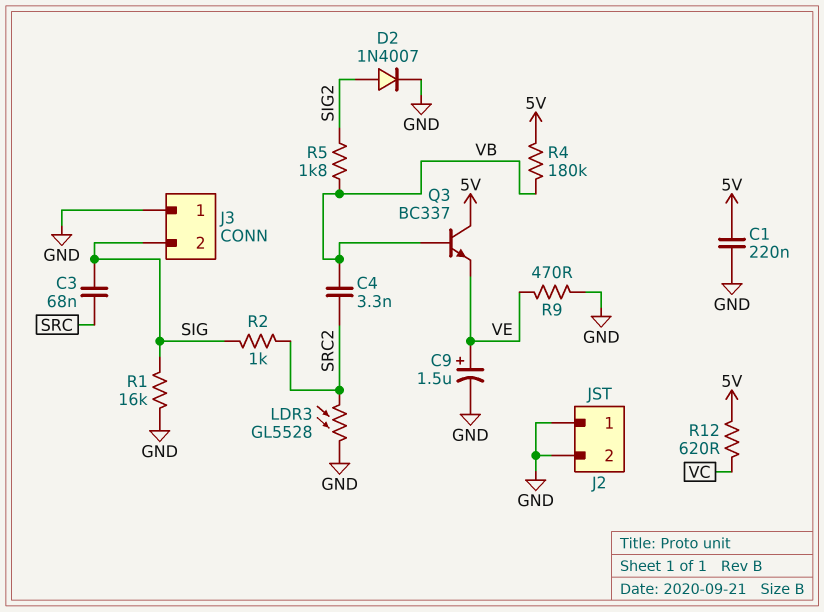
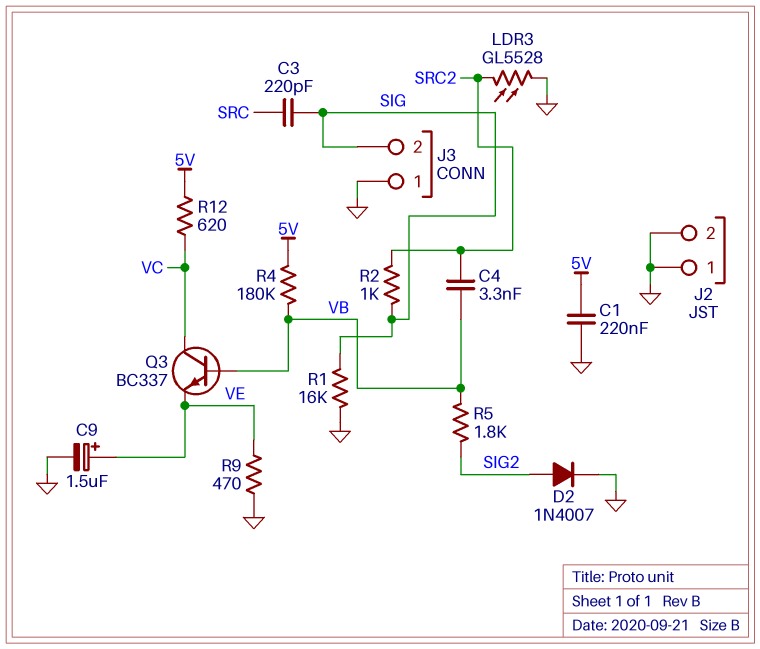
C3: 68nF (SIG, SRC) -> 220pF (SIG, SRC)
Q3: NPN BC337 (B VB, C 5V, E VE) -> NPN BC337 (B VB, C VC, E VE)

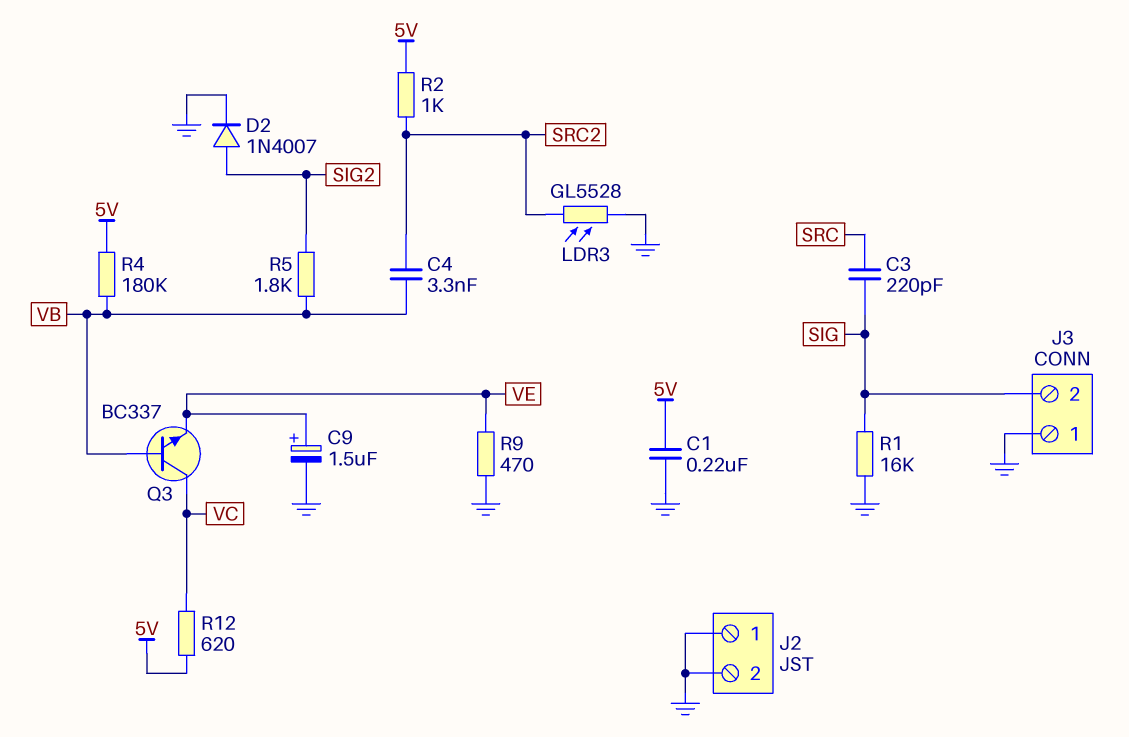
R2: 1k (SIG, SRC2) -> 1k (5V, SRC2)

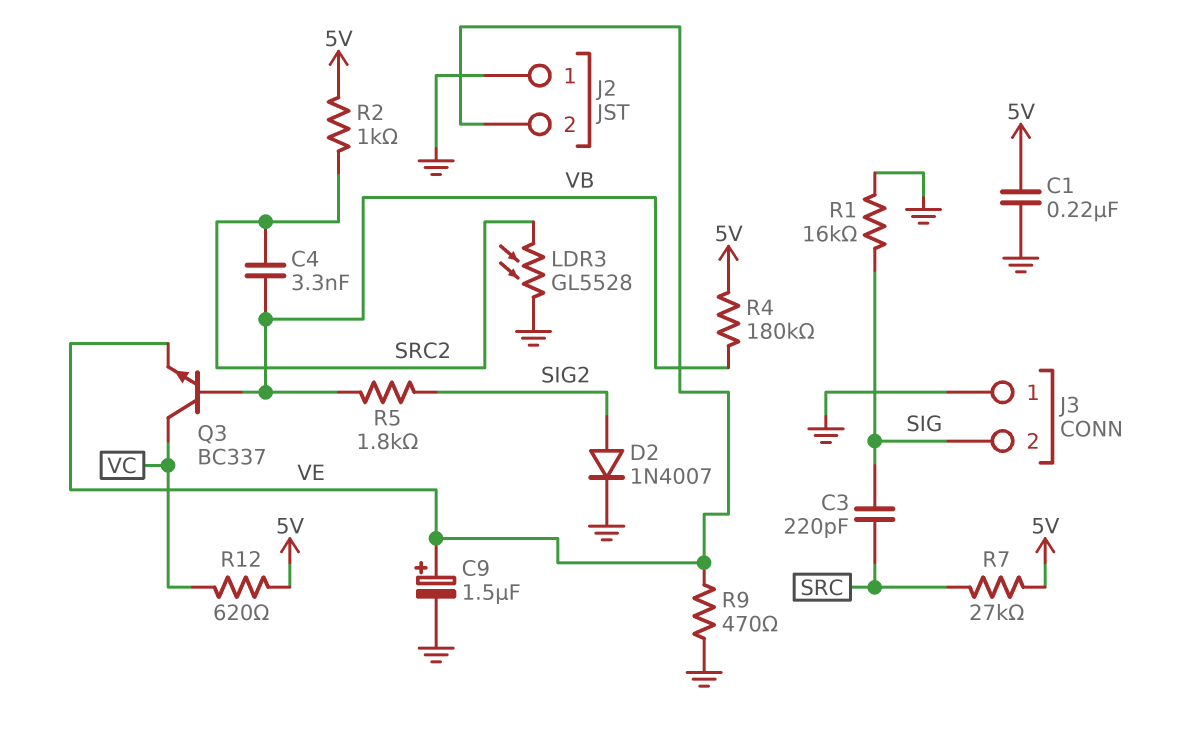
J2 pin 2: GND -> VE
R7: none -> 27k (5V, SRC)

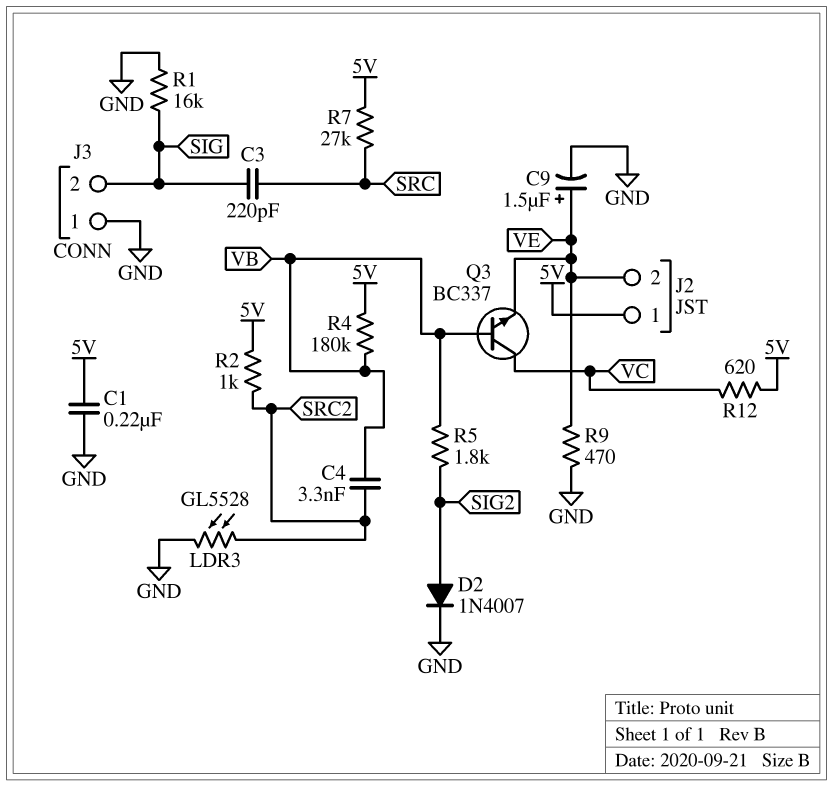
J2 pin 1: GND -> 5V

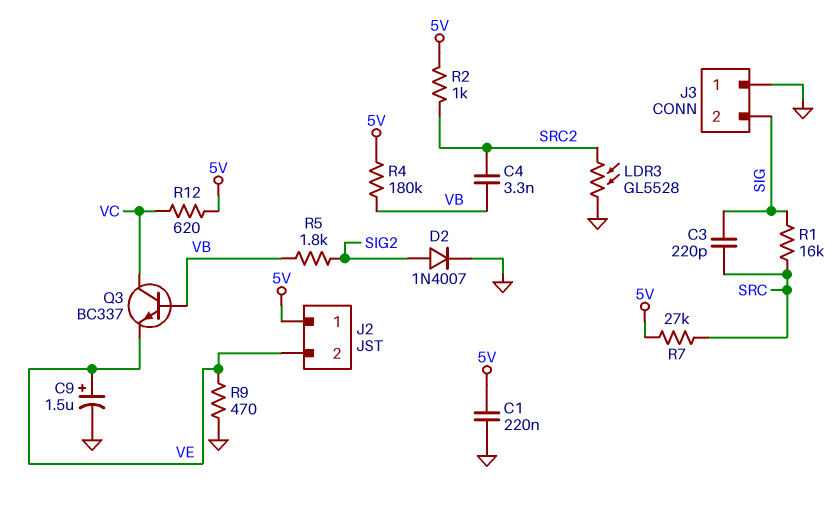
R1: 16k (GND, SIG) -> 16k (SIG, SRC)

